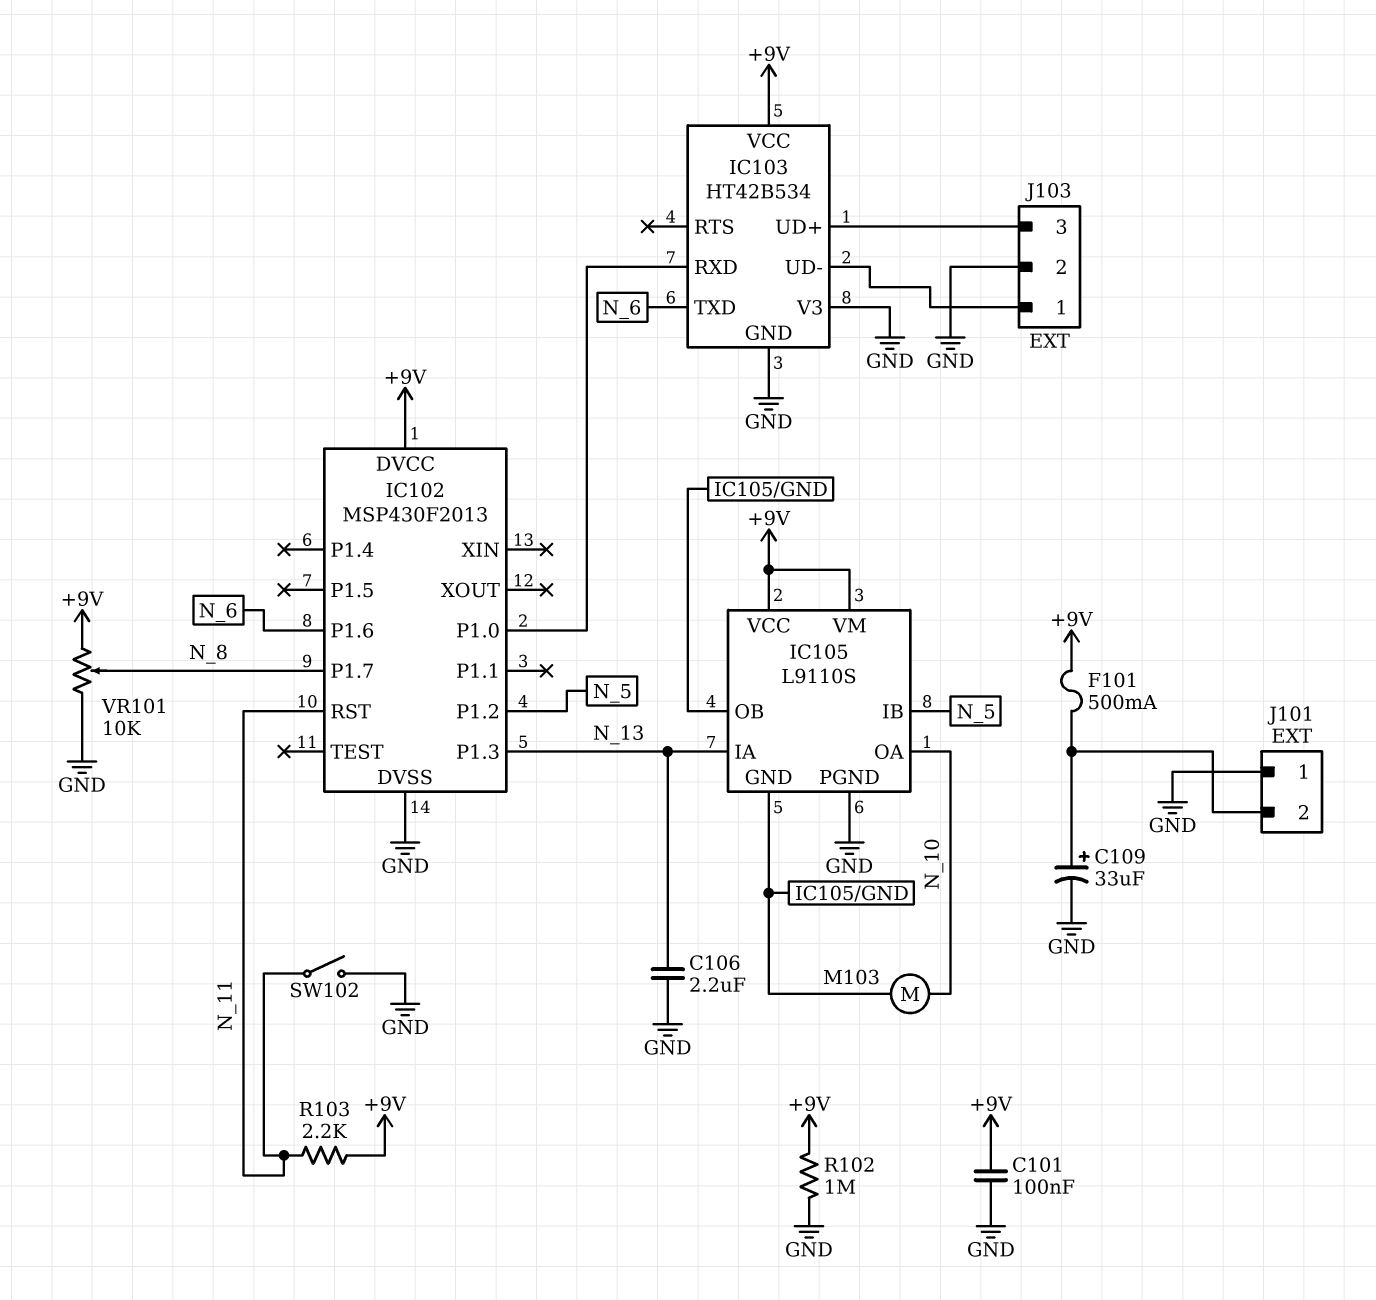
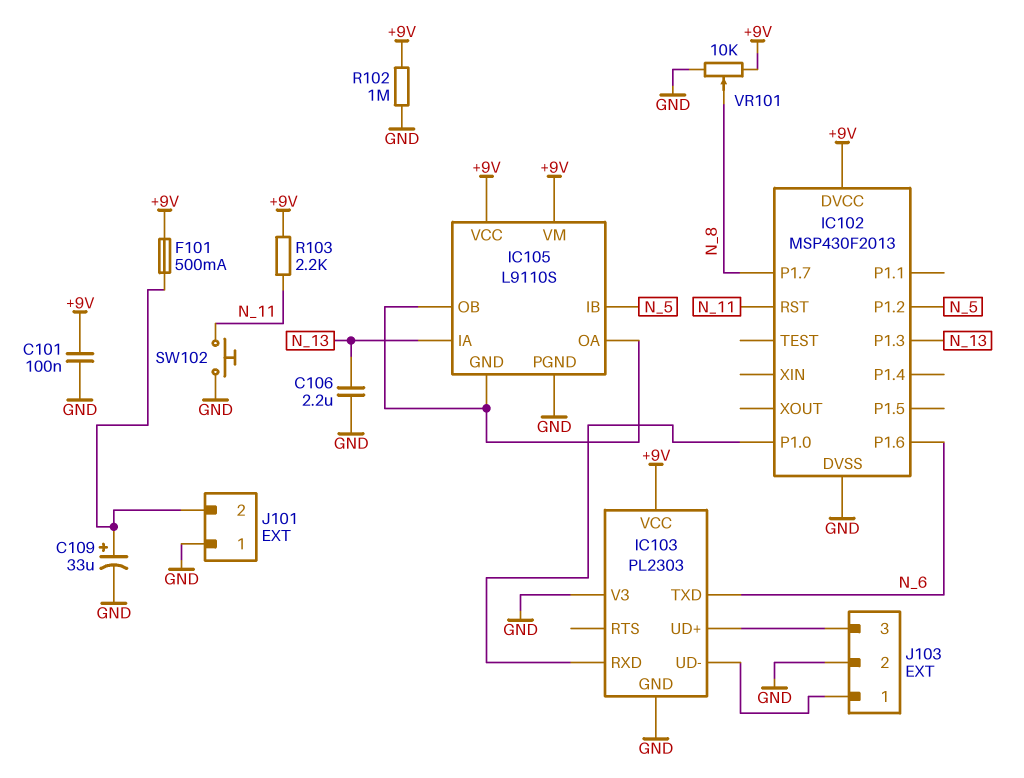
IC103: HT42B534 -> PL2303
IC105 pin OA: N_10 -> IC105/GND
M103: motor (IC105/GND, N_10) -> none
SW102: switch (GND, N_11) -> button (GND, N_11)

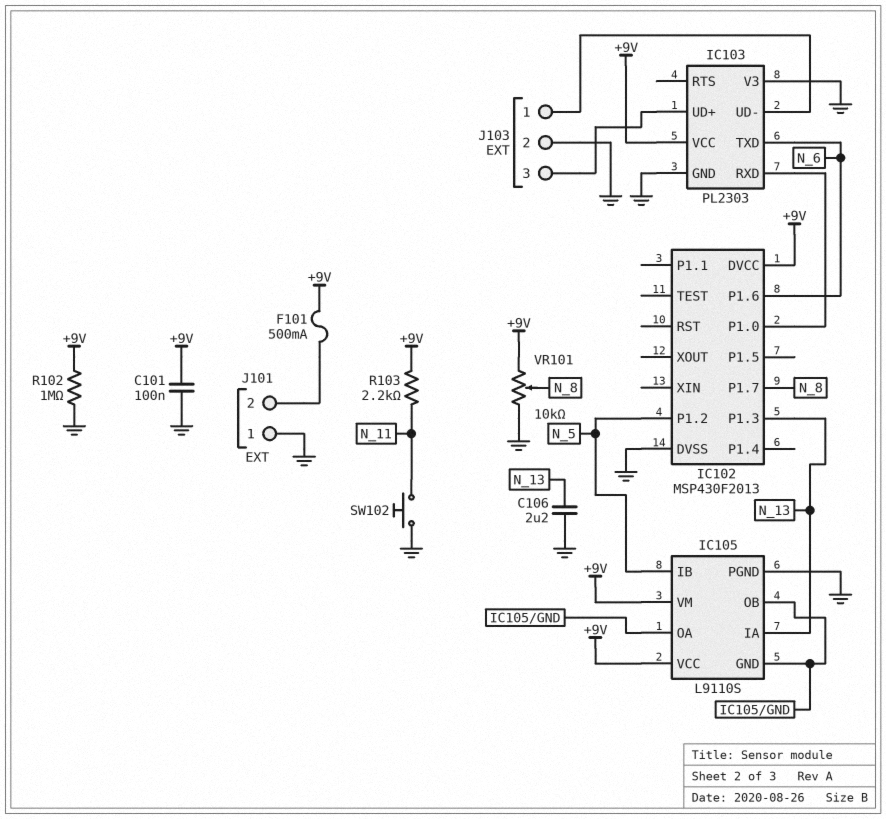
C109: 33uF (plus J101/2, minus GND) -> none
IC102 pin RST: N_11 -> none

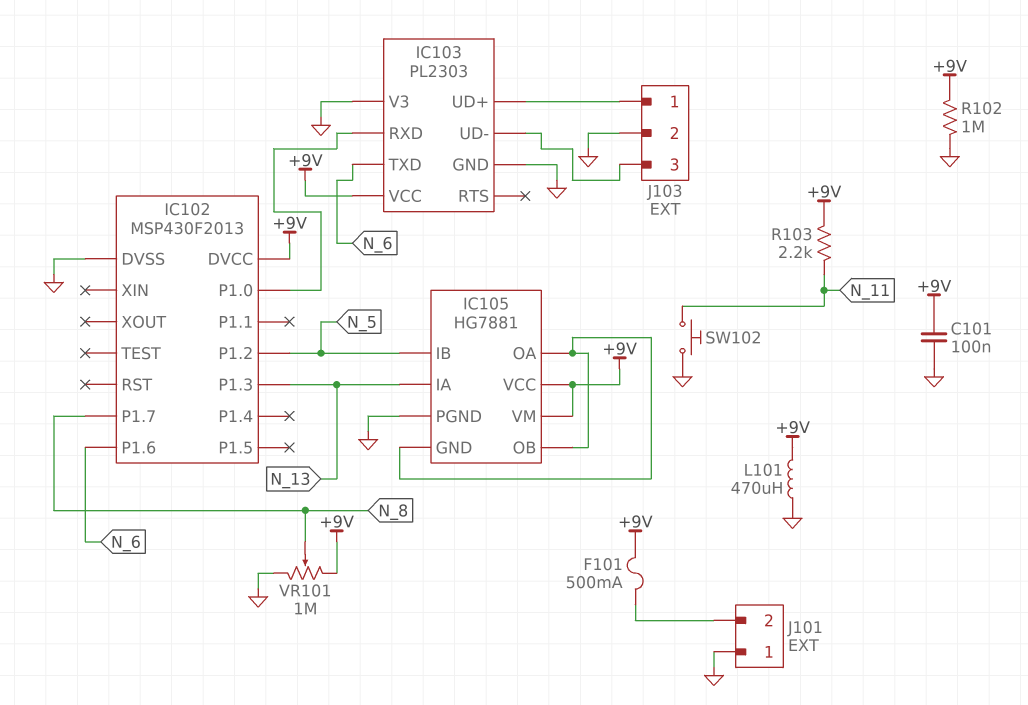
C106: 2.2uF (GND, N_13) -> none
IC105: L9110S -> HG7881
J103 pin 1: IC103/UD- -> IC103/UD+
J103 pin 3: IC103/UD+ -> IC103/UD-
L101: none -> 470uH (+9V, GND)
VR101: 10k (+9V, GND, wiper N_8) -> 1M (+9V, GND, wiper N_8)

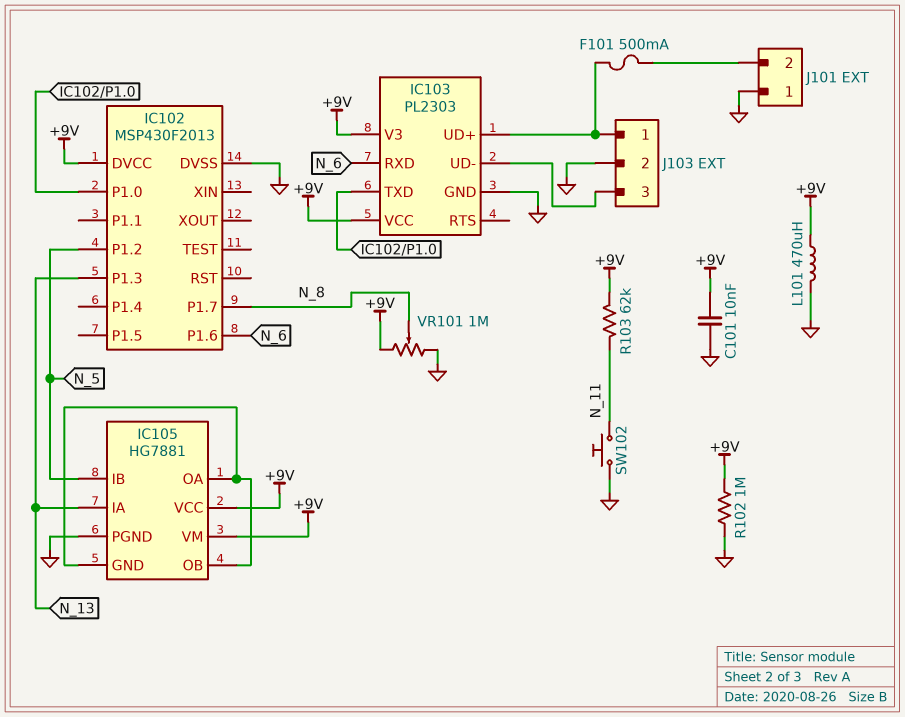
C101: 100nF (+9V, GND) -> 10nF (+9V, GND)
F101: 500mA (+9V, J101/2) -> 500mA (IC103/UD+, J101/2)
IC103 pin RXD: IC102/P1.0 -> N_6
IC103 pin TXD: N_6 -> IC102/P1.0
IC103 pin V3: GND -> +9V
R103: 2.2k (+9V, N_11) -> 62k (+9V, N_11)

